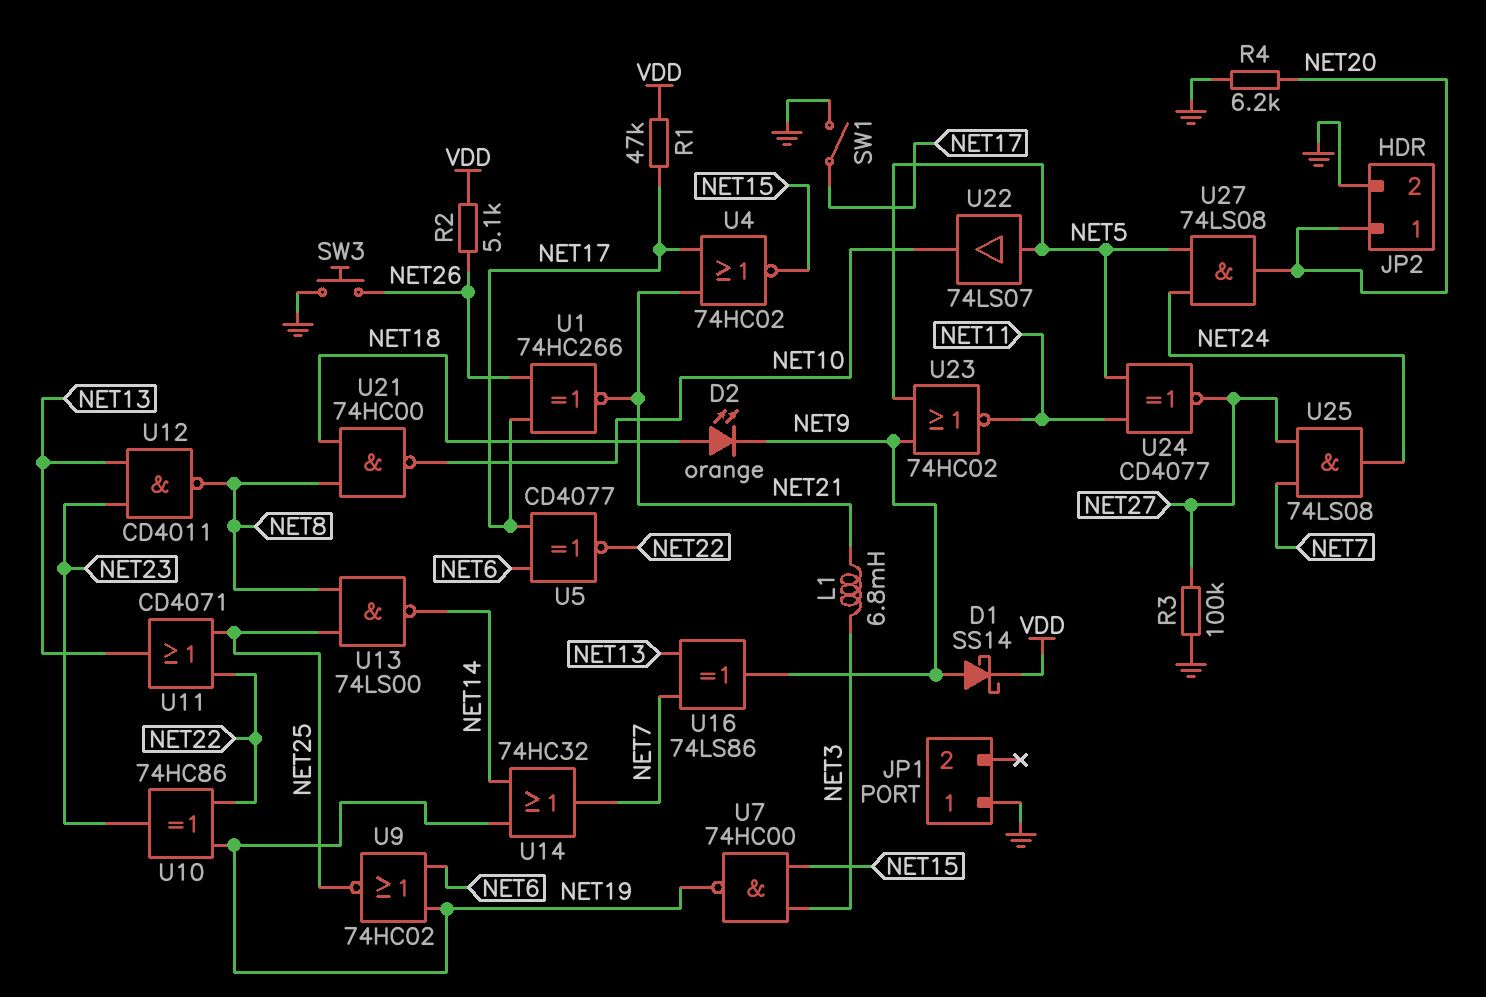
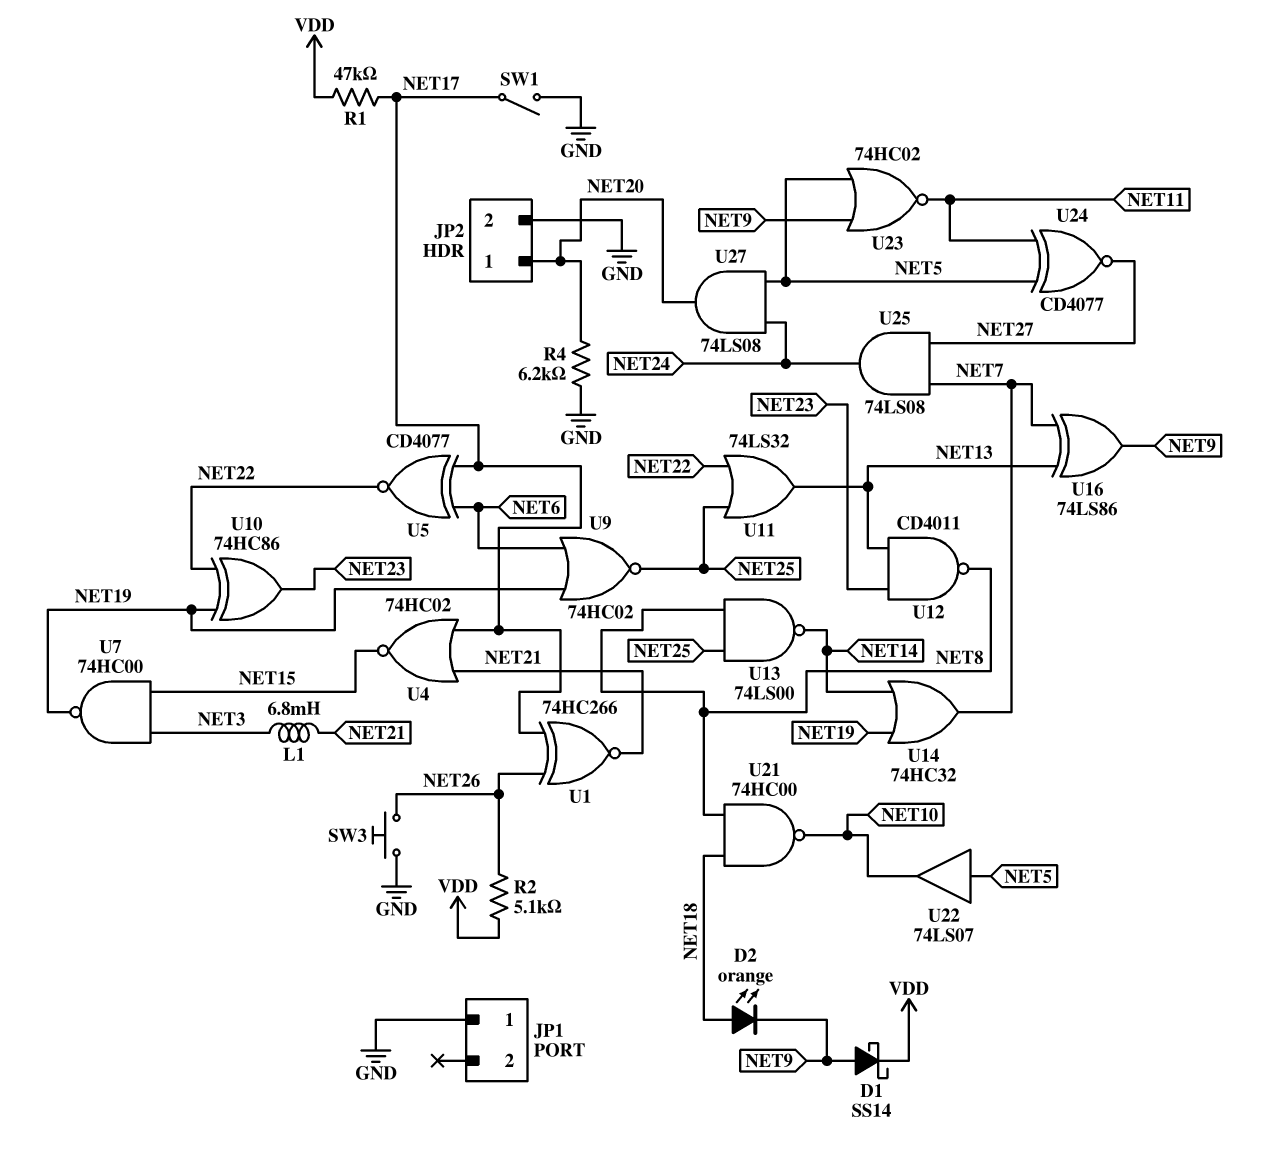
R3: 100k (GND, NET27) -> none
U11: OR CD4071 (in NET22, in NET25, out NET13) -> OR 74LS32 (in NET22, in NET25, out NET13)

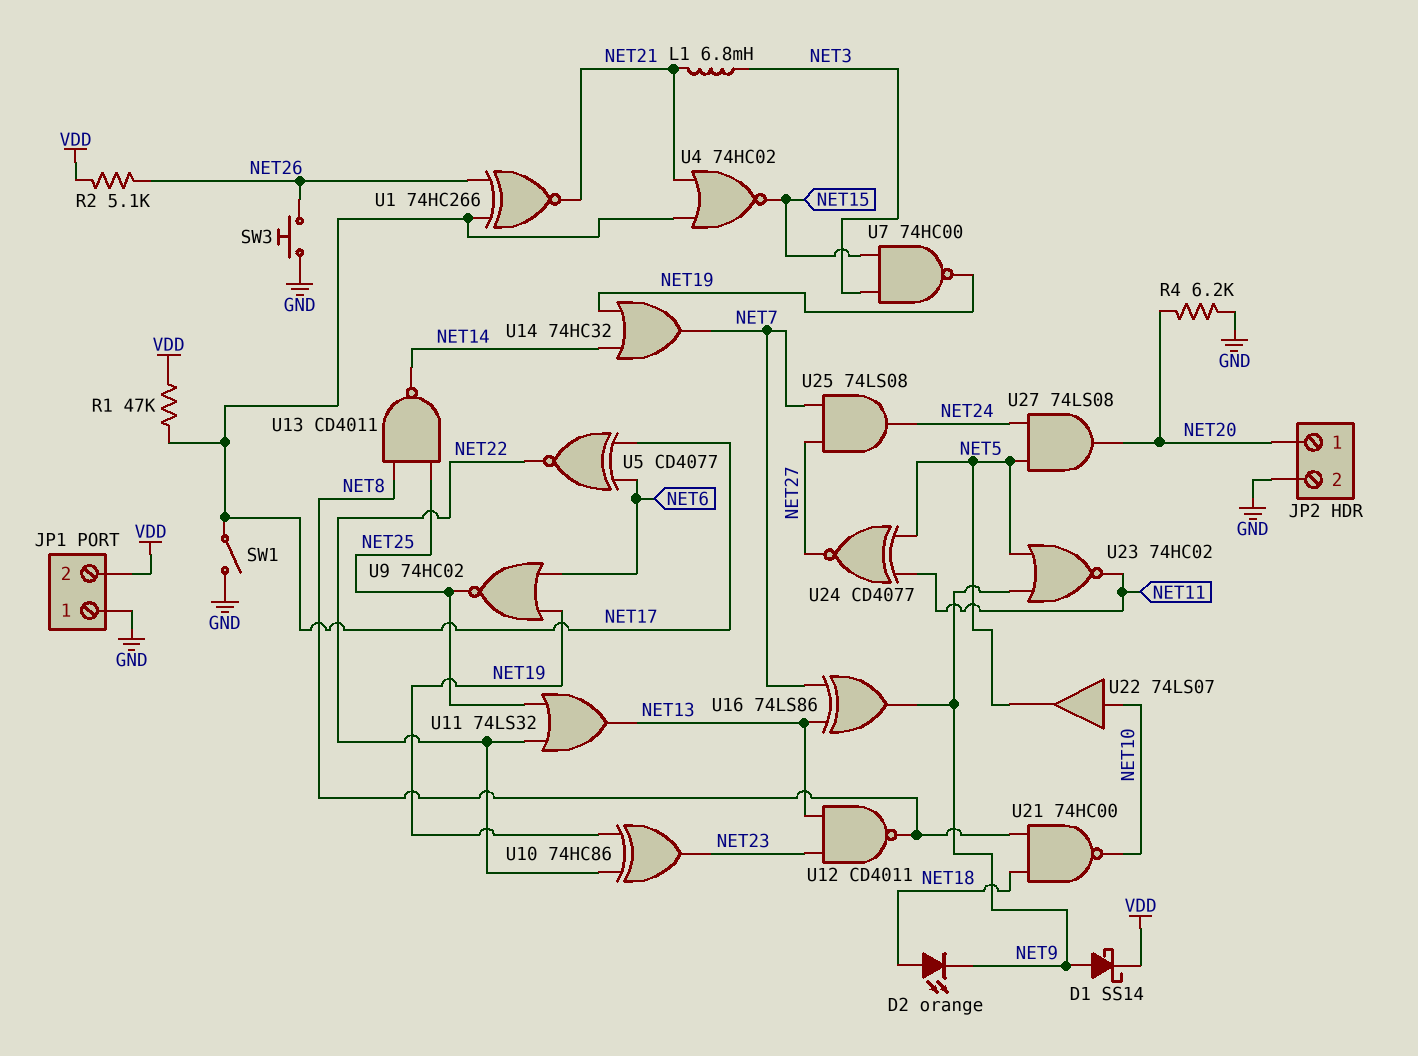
JP1 pin 2: none -> VDD
U13: NAND 74LS00 (in NET8, in NET25, out NET14) -> NAND CD4011 (in NET8, in NET25, out NET14)
U22: buffer 74LS07 (in NET5, out NET10) -> buffer 74LS07 (in NET10, out NET5)

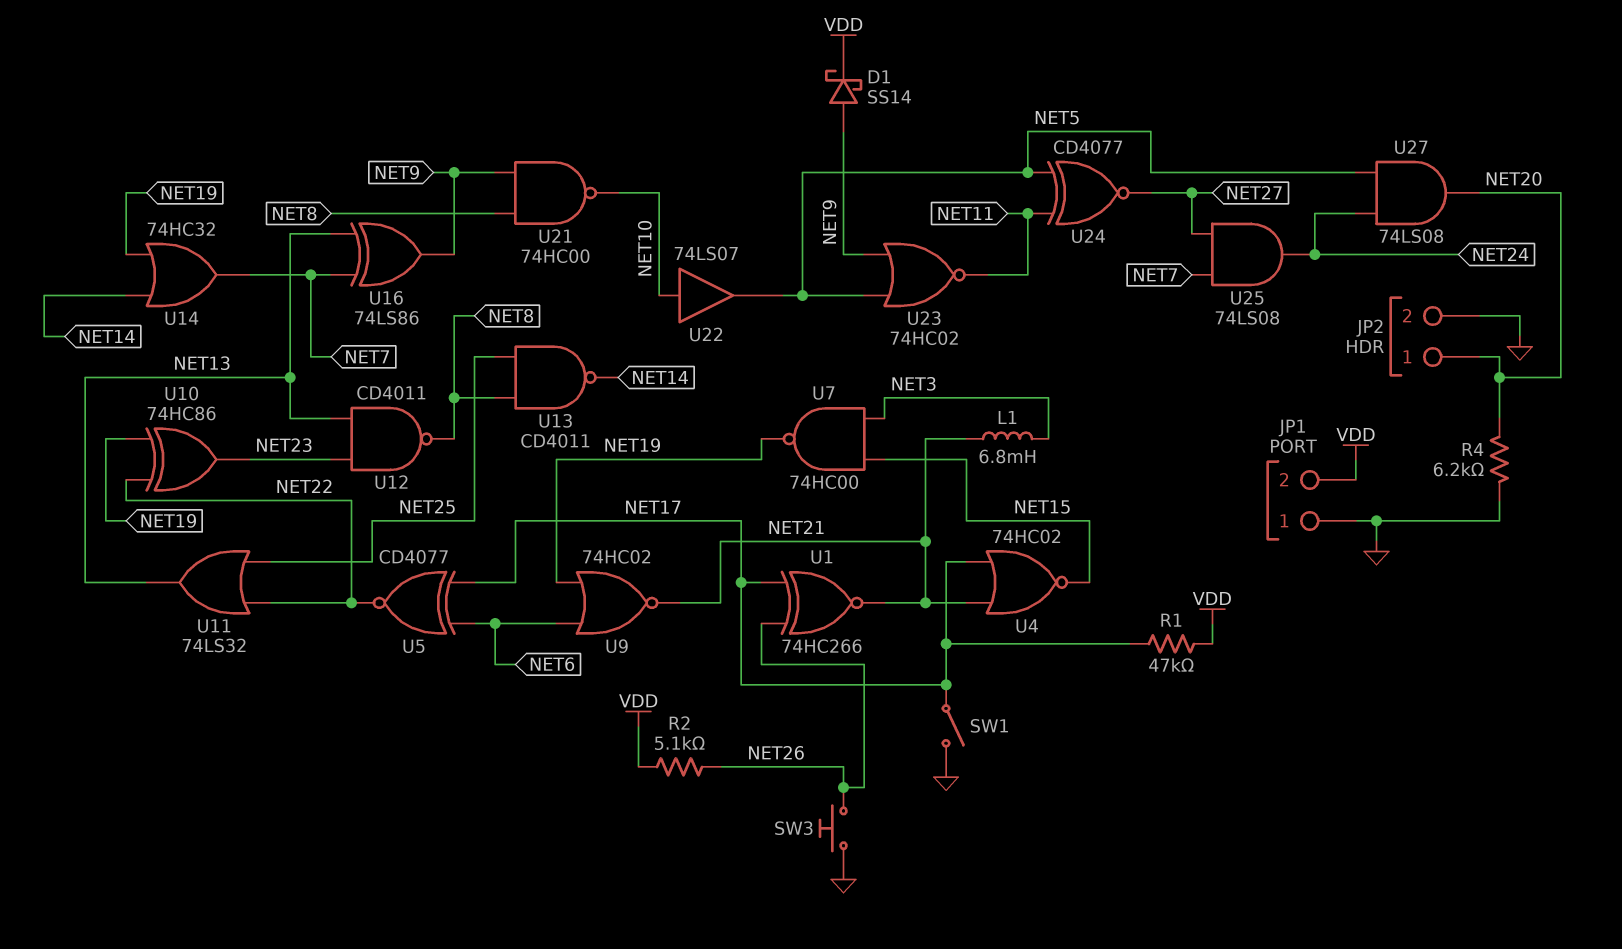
D2: LED orange (A NET18, K NET9) -> none
U9: NOR 74HC02 (in NET6, in NET19, out NET25) -> NOR 74HC02 (in NET6, in NET19, out NET21)
U21: NAND 74HC00 (in NET8, in NET18, out NET10) -> NAND 74HC00 (in NET8, in NET9, out NET10)

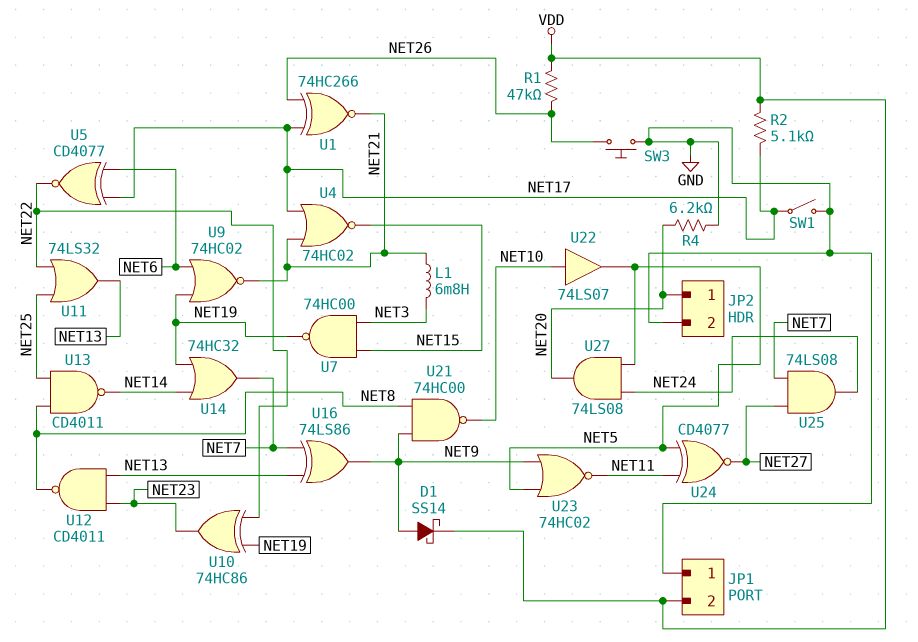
R1: 47k (NET17, VDD) -> 47k (NET26, VDD)
R2: 5.1k (NET26, VDD) -> 5.1k (NET17, VDD)

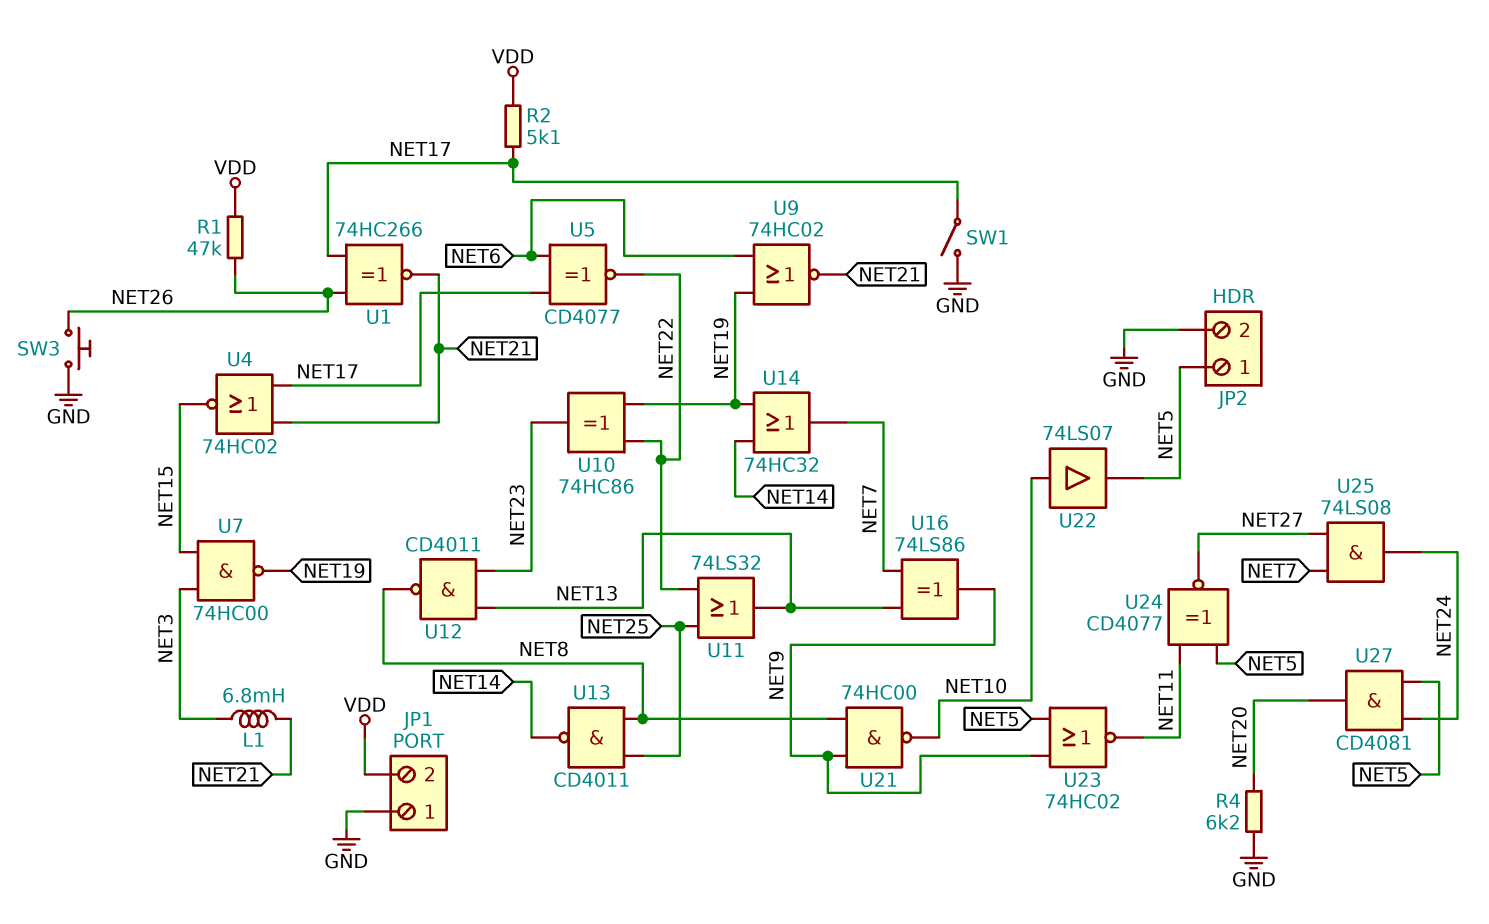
D1: schottky SS14 (A NET9, K VDD) -> none
JP2 pin 1: NET20 -> NET5
U27: AND 74LS08 (in NET5, in NET24, out NET20) -> AND CD4081 (in NET5, in NET24, out NET20)

